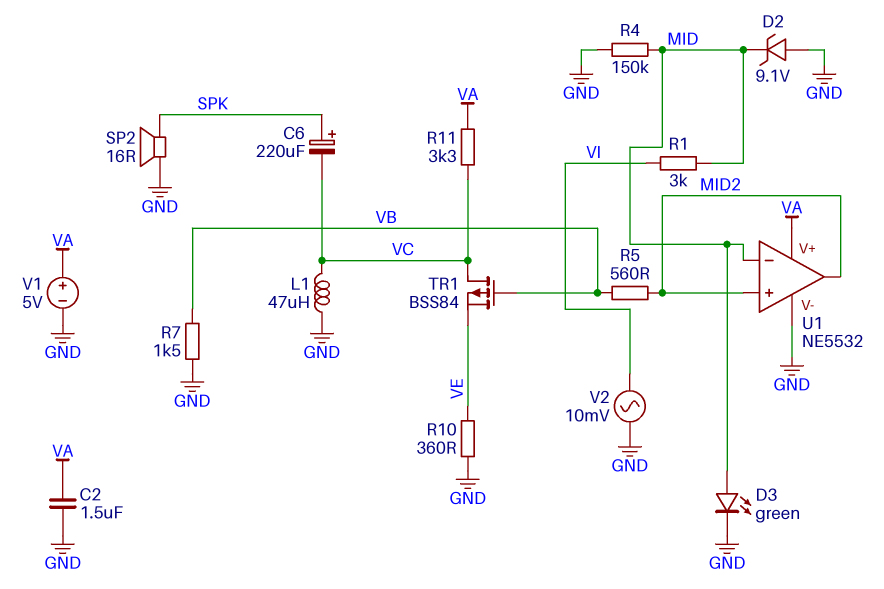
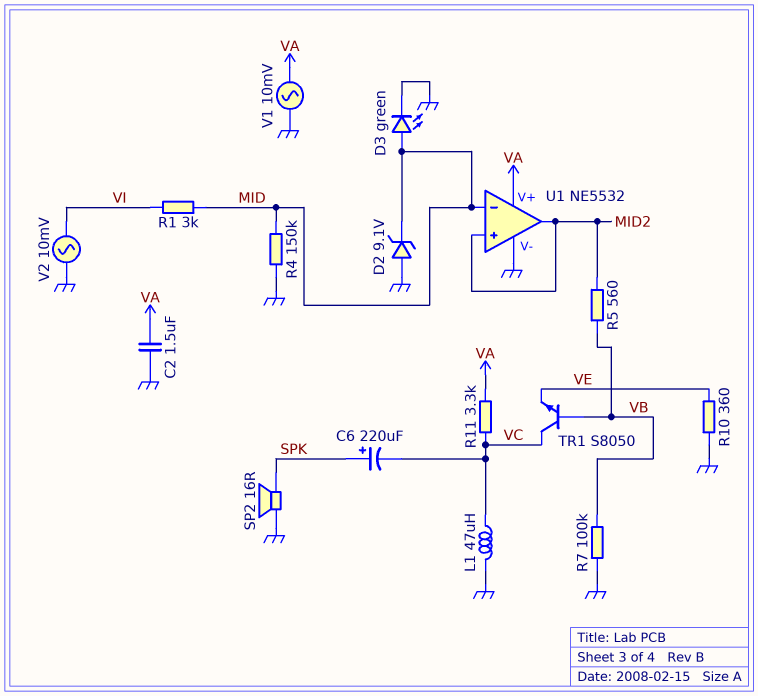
R7: 1.5k (GND, VB) -> 100k (GND, VB)
TR1: PMOS BSS84 (G VB, D VC, S VE) -> NPN S8050 (B VB, C VC, E VE)
V1: 5V (plus VA, minus GND) -> AC 10mV (GND, VA)

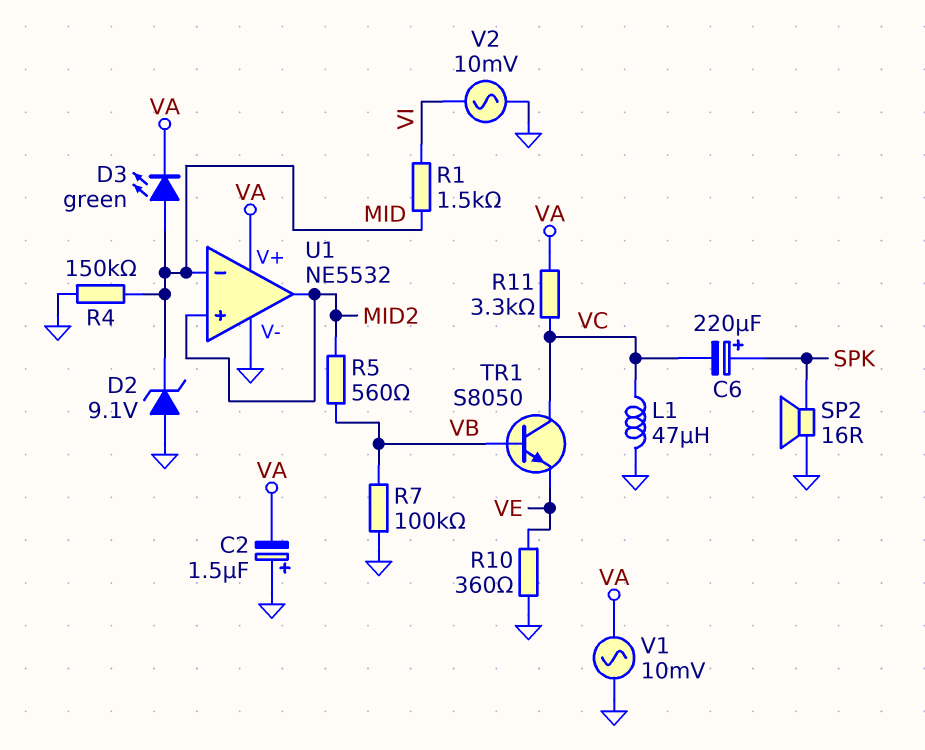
C2: 1.5uF (GND, VA) -> 1.5uF (plus GND, minus VA)
D3: LED green (A MID, K GND) -> LED green (A MID, K VA)
R1: 3k (MID, VI) -> 1.5k (MID, VI)

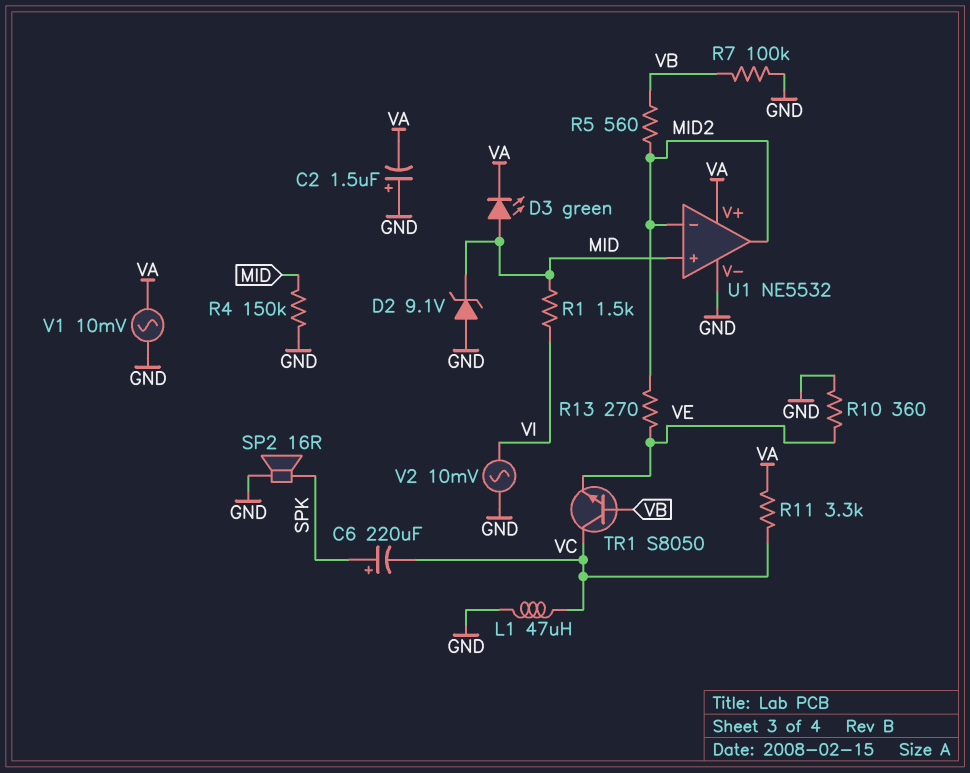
R13: none -> 270 (MID2, VE)
U1 pin in+: MID2 -> MID
U1 pin in-: MID -> MID2

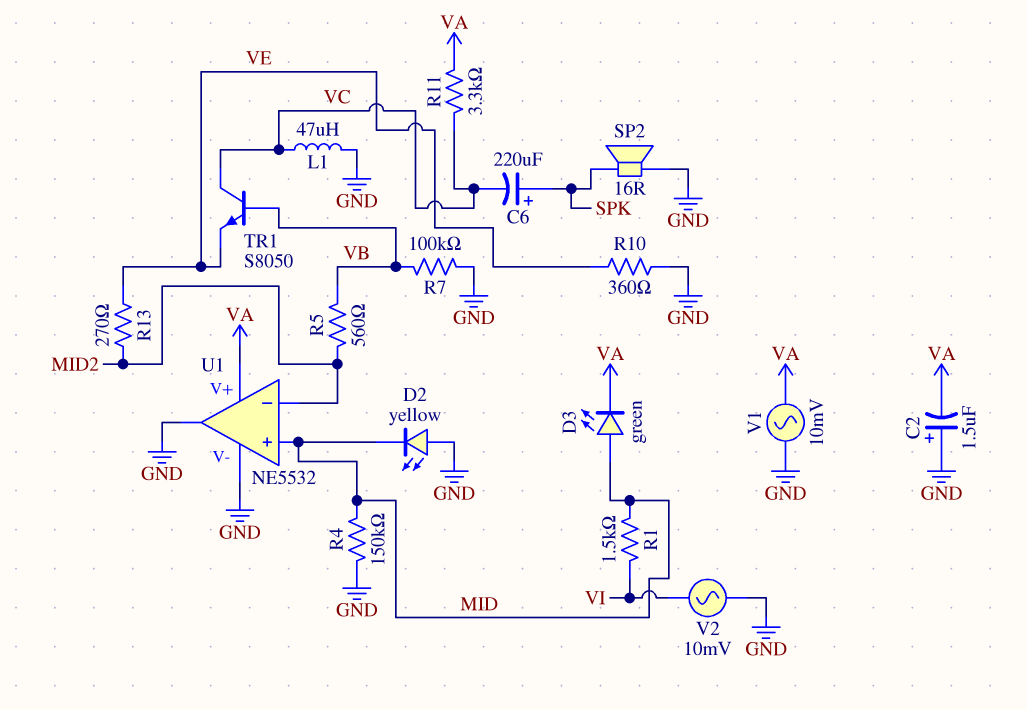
D2: zener 9.1V (A GND, K MID) -> LED yellow (A GND, K MID)
U1 pin out: MID2 -> GND

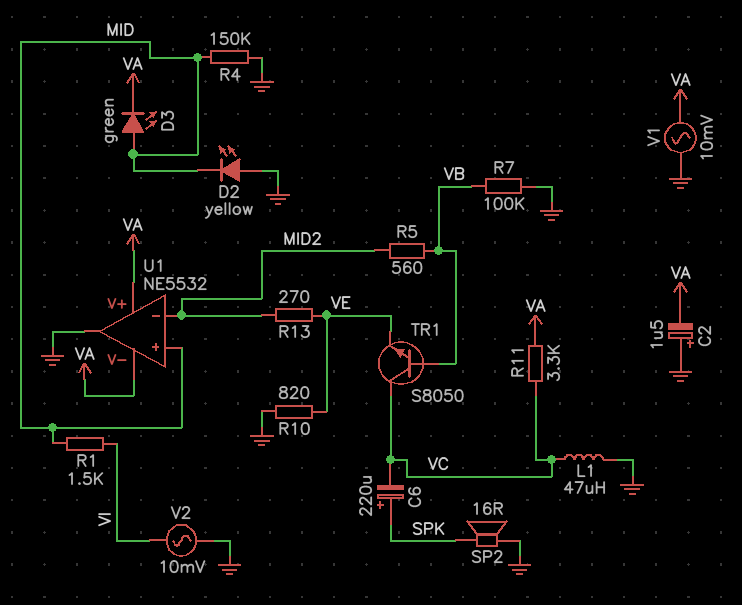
R10: 360 (GND, VE) -> 820 (GND, VE)
U1 pin V-: GND -> VA

